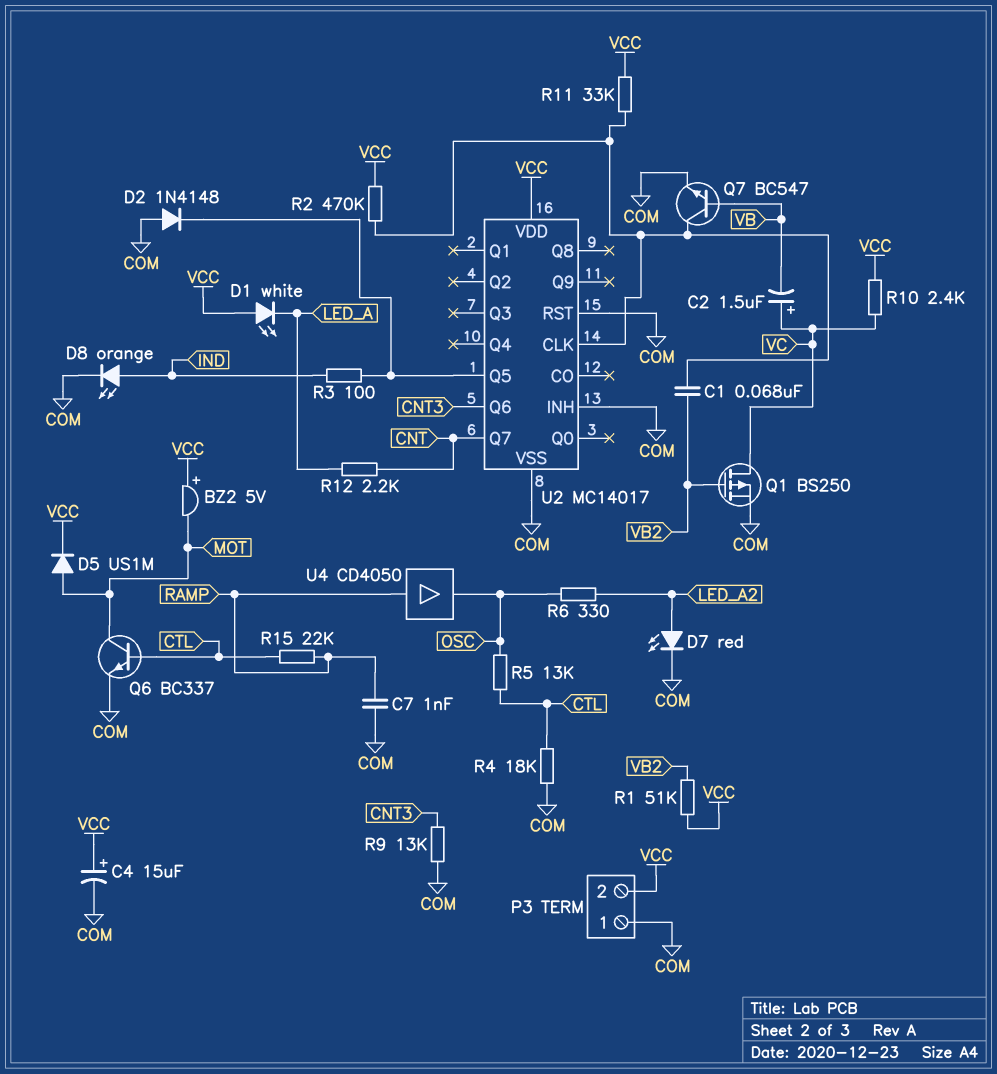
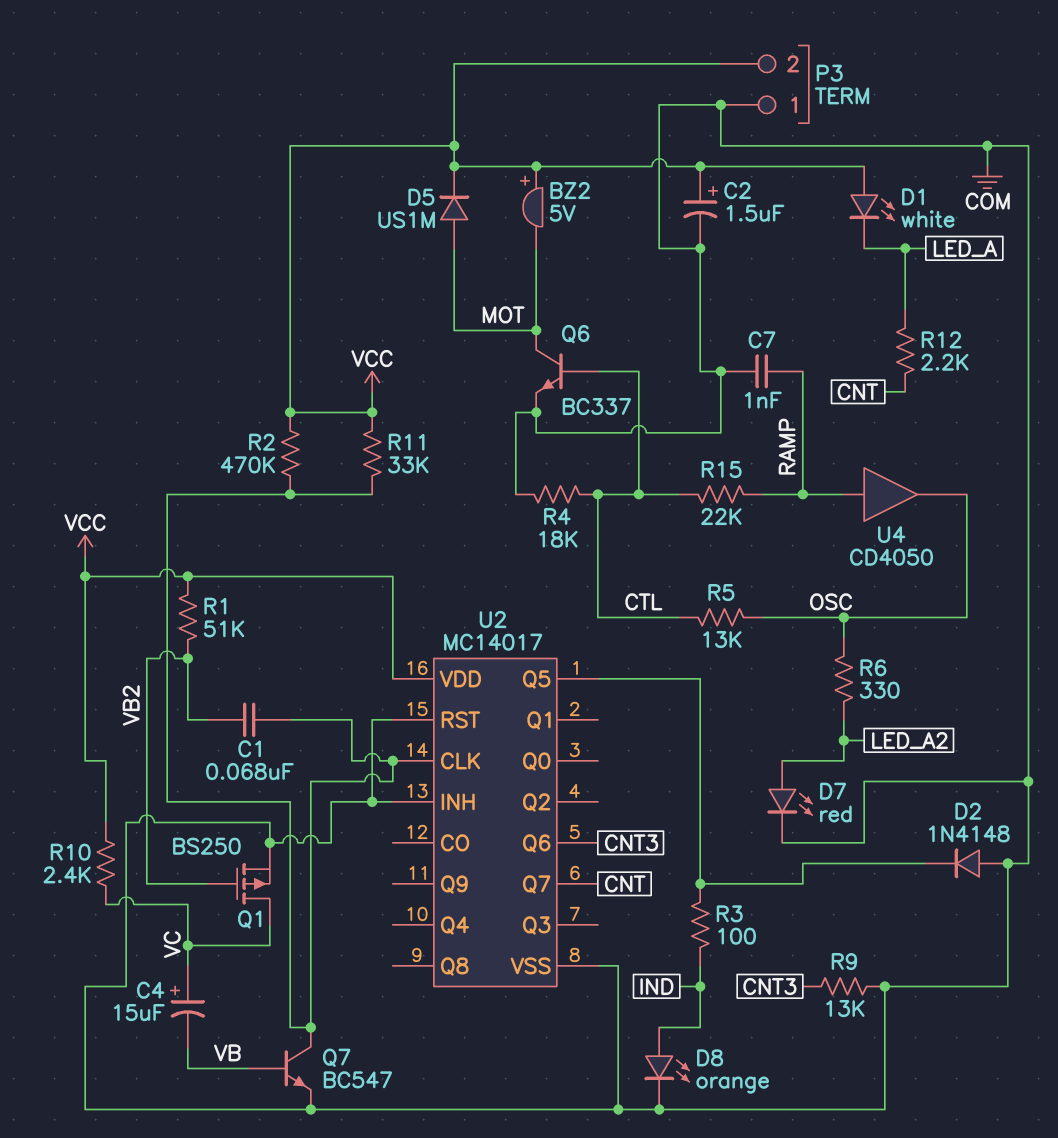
C2: 1.5uF (plus VC, minus VB) -> 1.5uF (plus VCC, minus COM)
C4: 15uF (plus VCC, minus COM) -> 15uF (plus VC, minus VB)

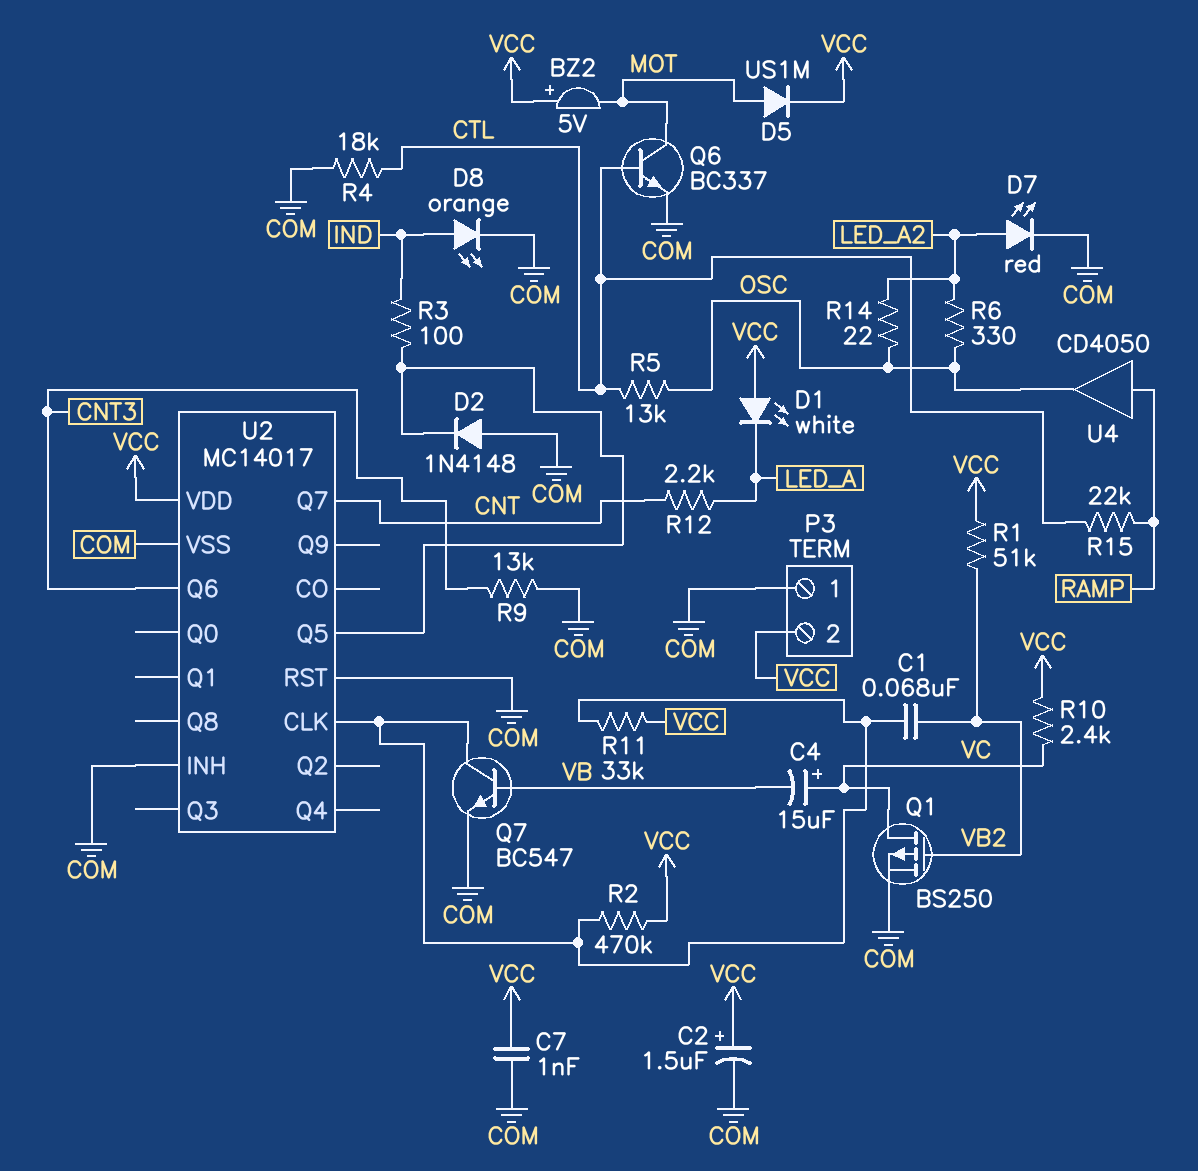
C7: 1nF (COM, RAMP) -> 1nF (COM, VCC)
R14: none -> 22 (LED_A2, OSC)

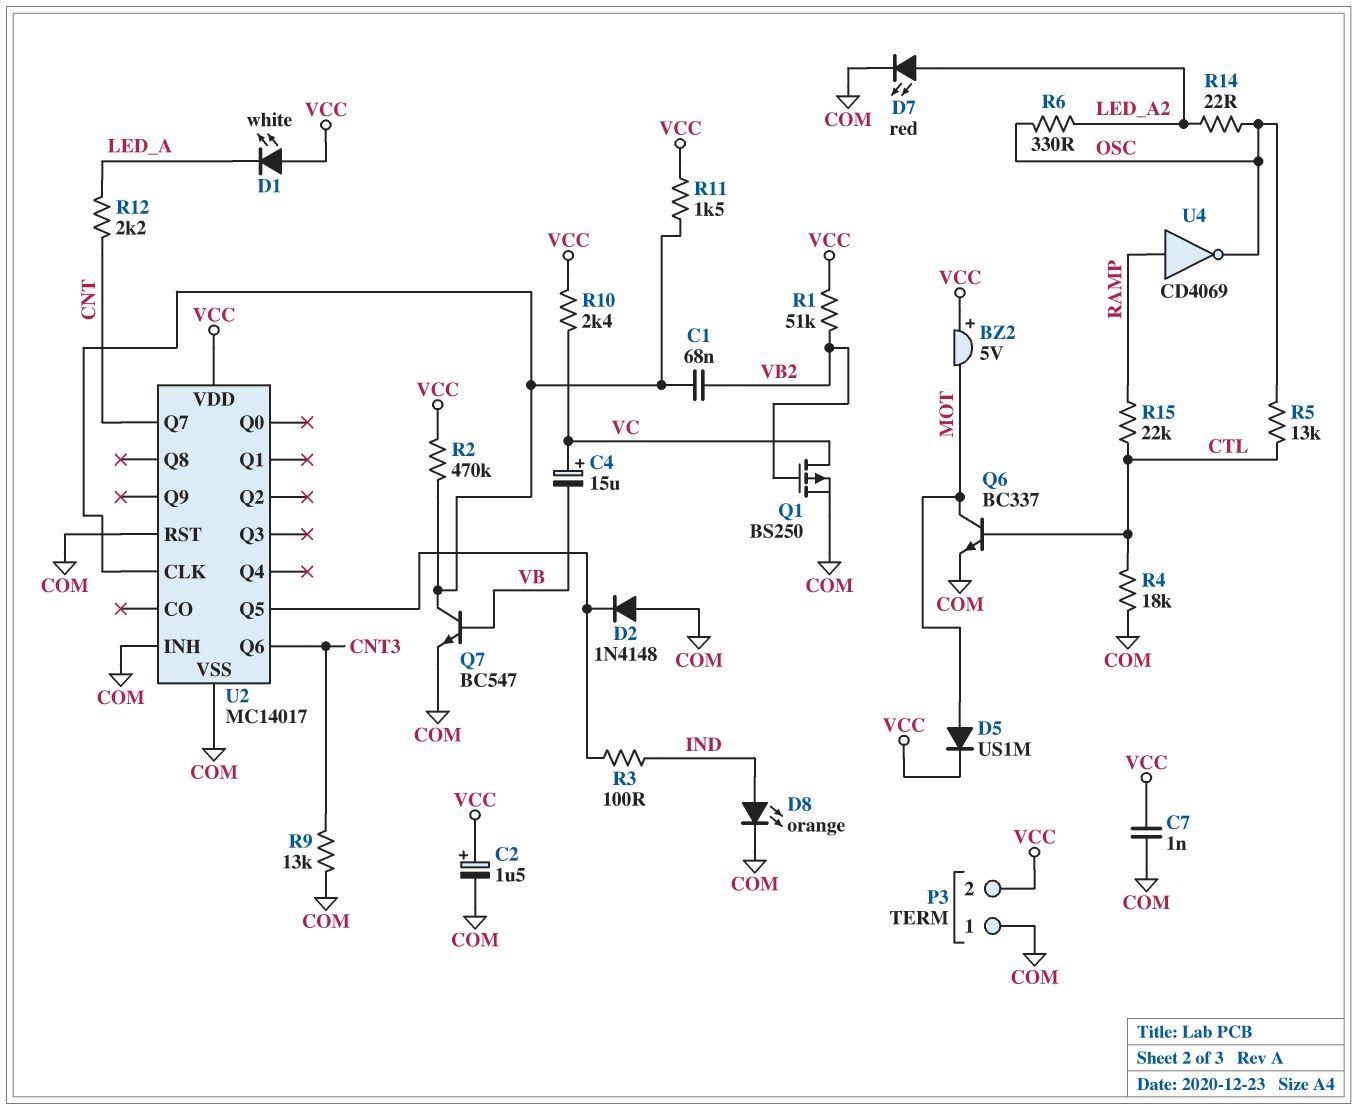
R11: 33k (U2/CLK, VCC) -> 1.5k (U2/CLK, VCC)
U4: buffer CD4050 (in RAMP, out OSC) -> NOT CD4069 (in RAMP, out OSC)

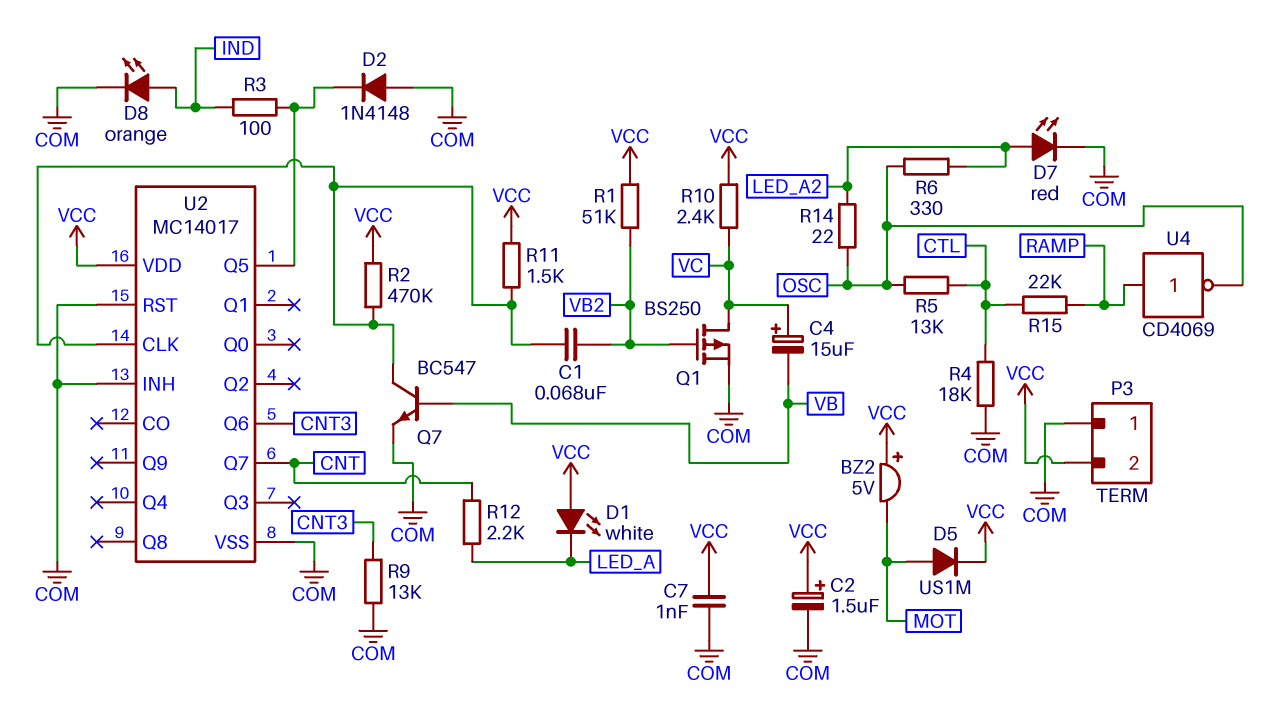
Q6: NPN BC337 (B CTL, C MOT, E COM) -> none

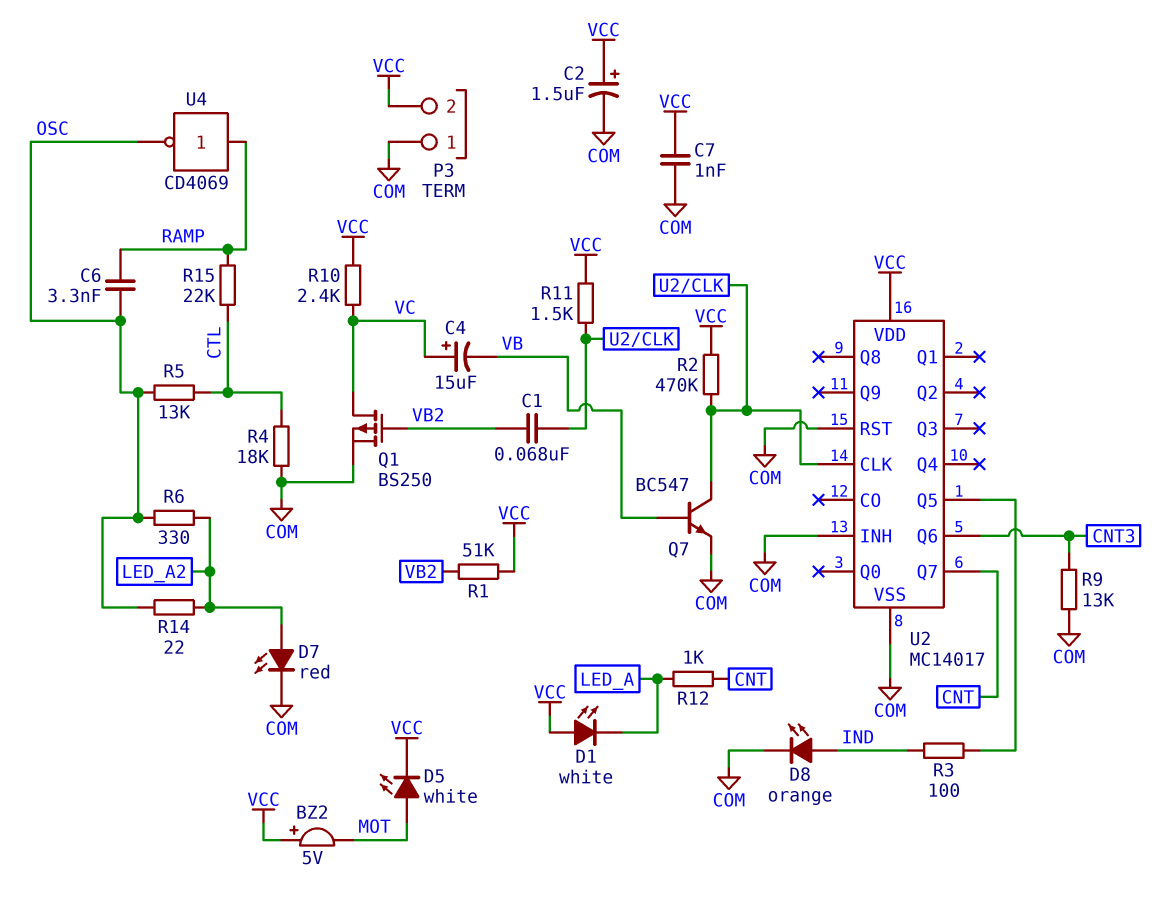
C6: none -> 3.3nF (OSC, RAMP)
D2: diode 1N4148 (A COM, K U2/Q5) -> none
D5: diode US1M (A MOT, K VCC) -> LED white (A MOT, K VCC)
R12: 2.2k (CNT, LED_A) -> 1k (CNT, LED_A)

